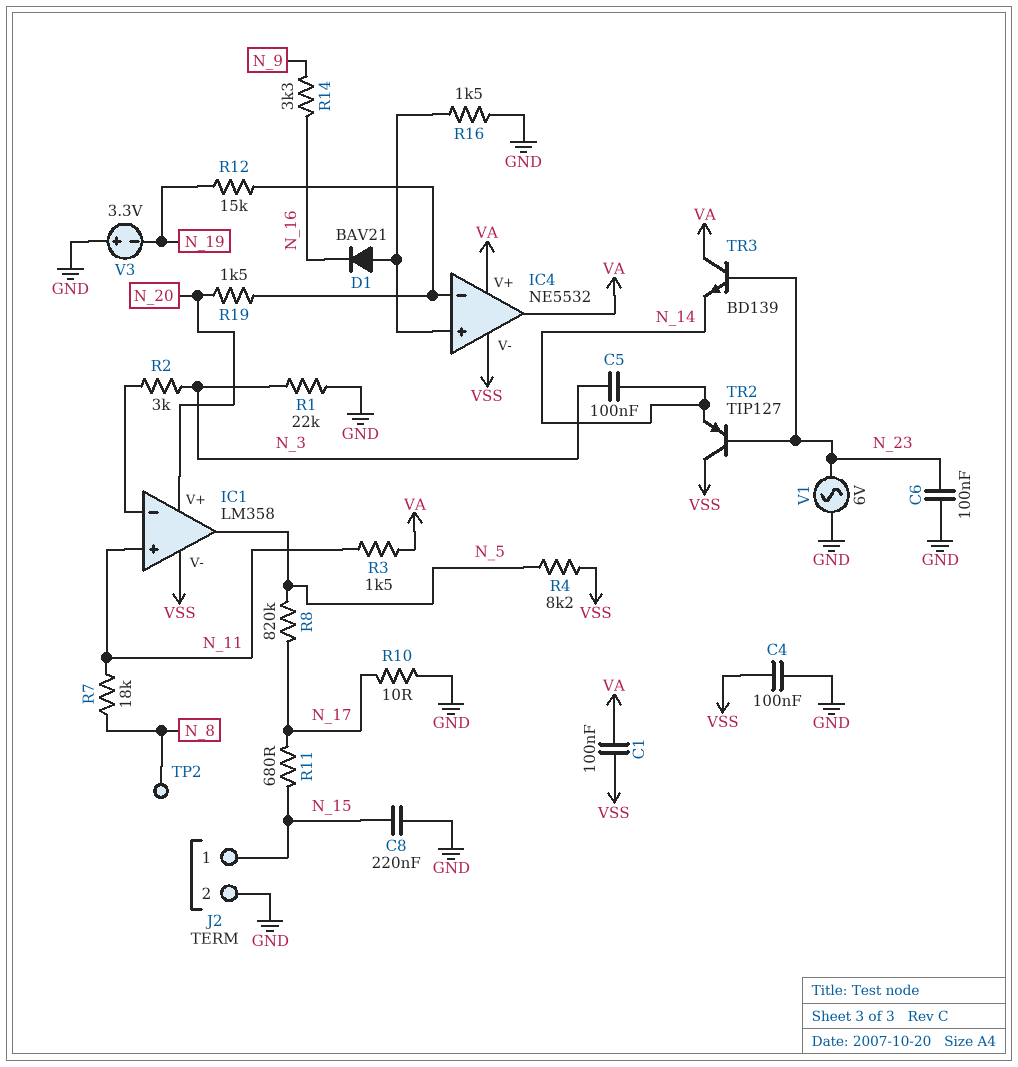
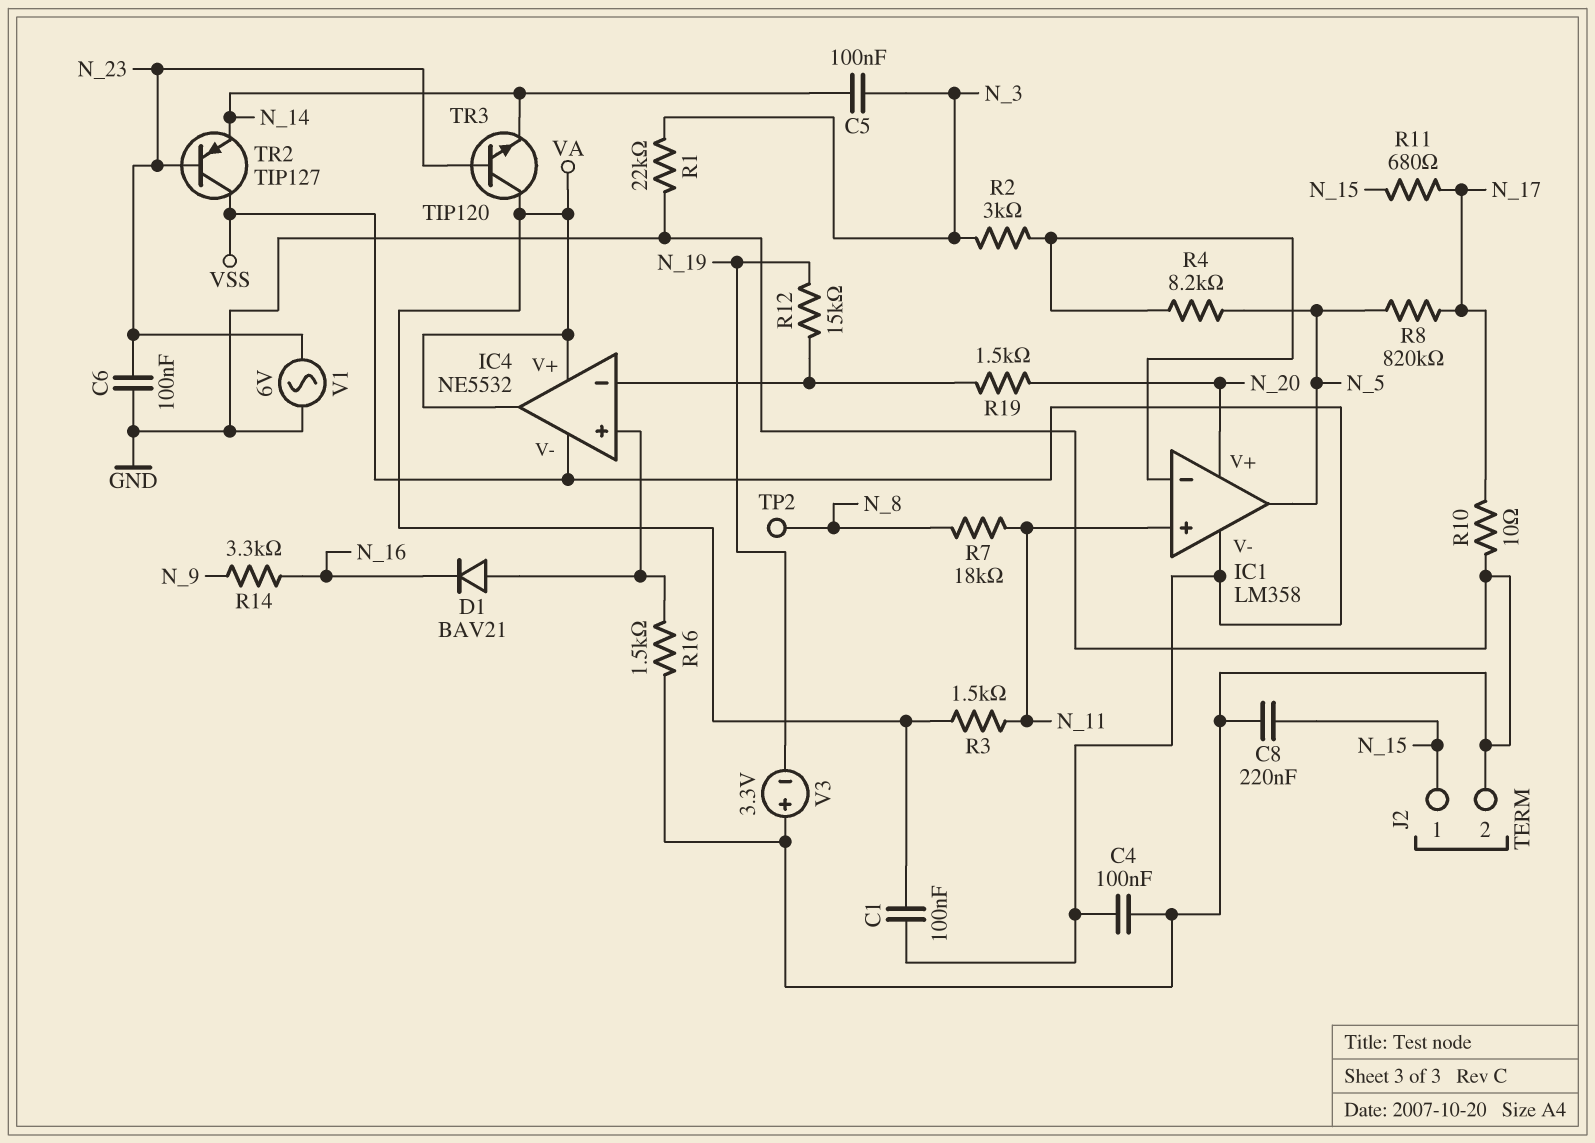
R4: 8.2k (N_5, VSS) -> 8.2k (IC1/in-, N_5)
TR3: NPN BD139 (B N_23, C VA, E N_14) -> NPN TIP120 (B N_23, C VA, E N_14)

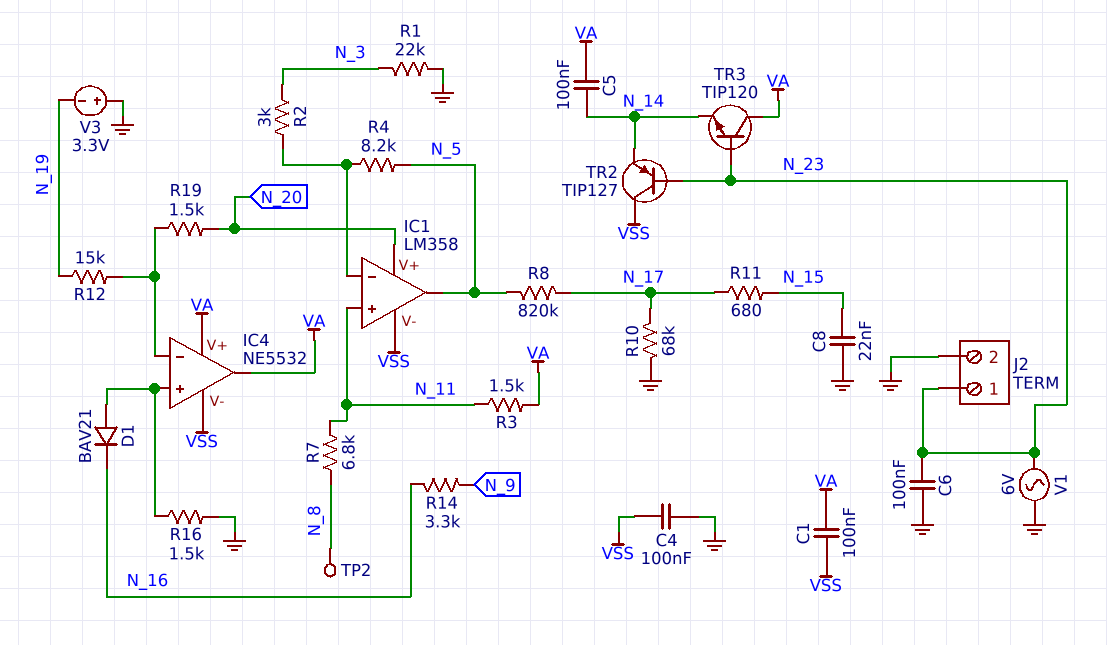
C5: 100nF (N_3, N_14) -> 100nF (N_14, VA)
C8: 220nF (GND, N_15) -> 22nF (GND, N_15)
J2 pin 1: N_15 -> N_23
R7: 18k (N_8, N_11) -> 6.8k (N_8, N_11)
R10: 10 (GND, N_17) -> 68k (GND, N_17)

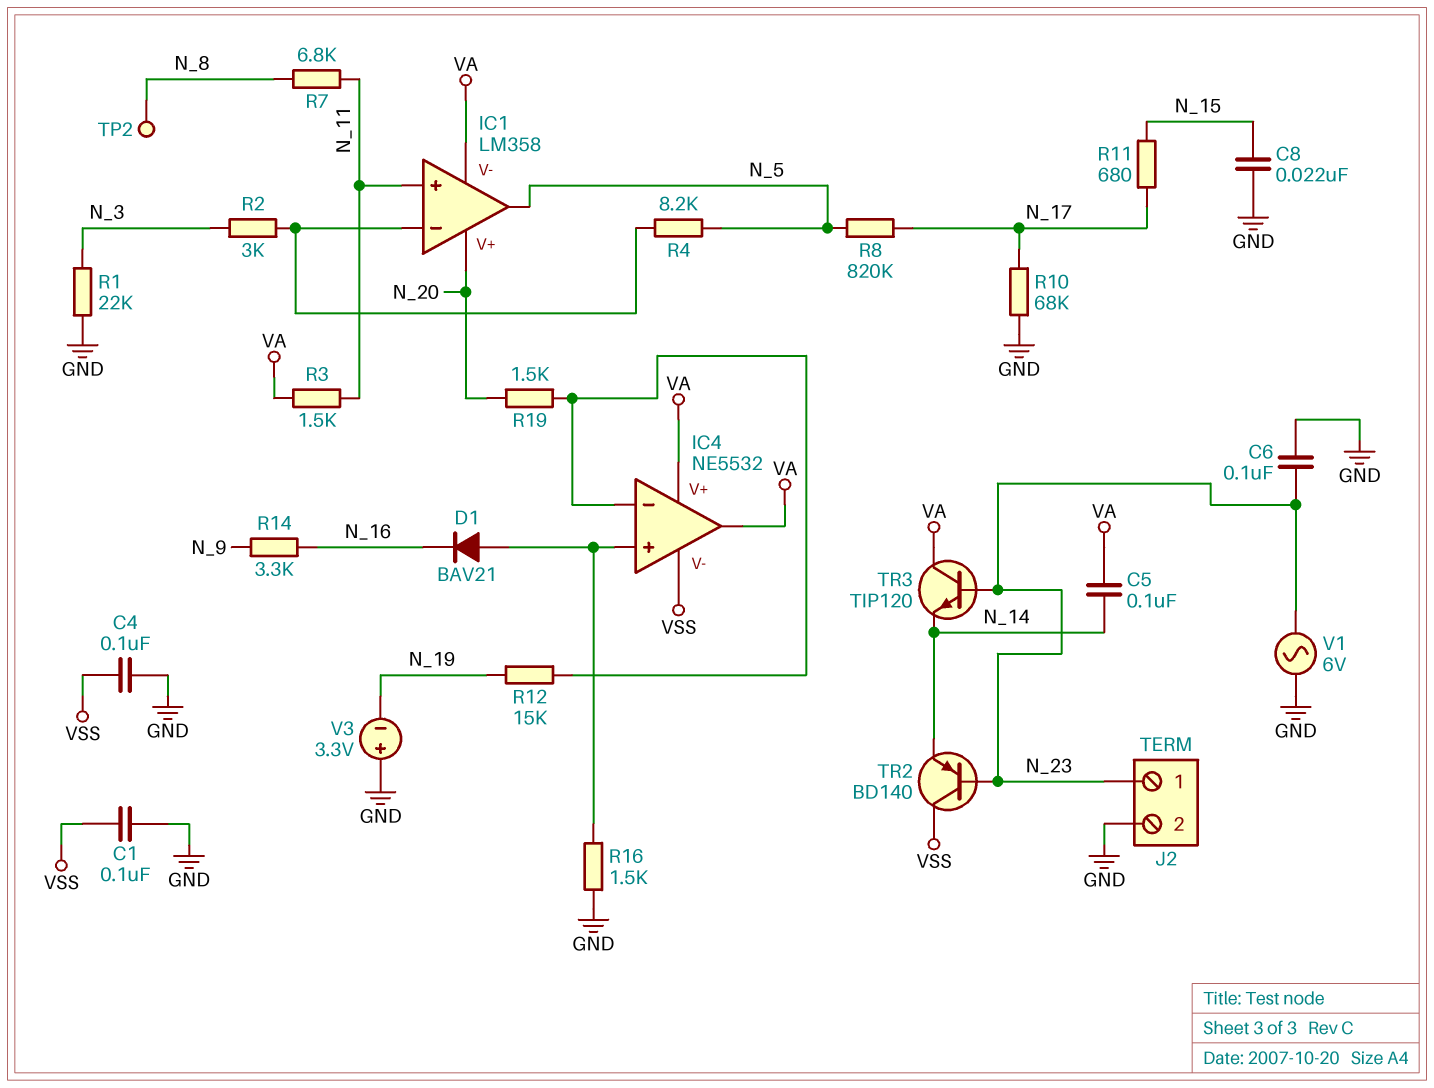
C1: 100nF (VA, VSS) -> 100nF (GND, VSS)
IC1 pin V-: VSS -> VA
TR2: PNP TIP127 (B N_23, C VSS, E N_14) -> PNP BD140 (B N_23, C VSS, E N_14)

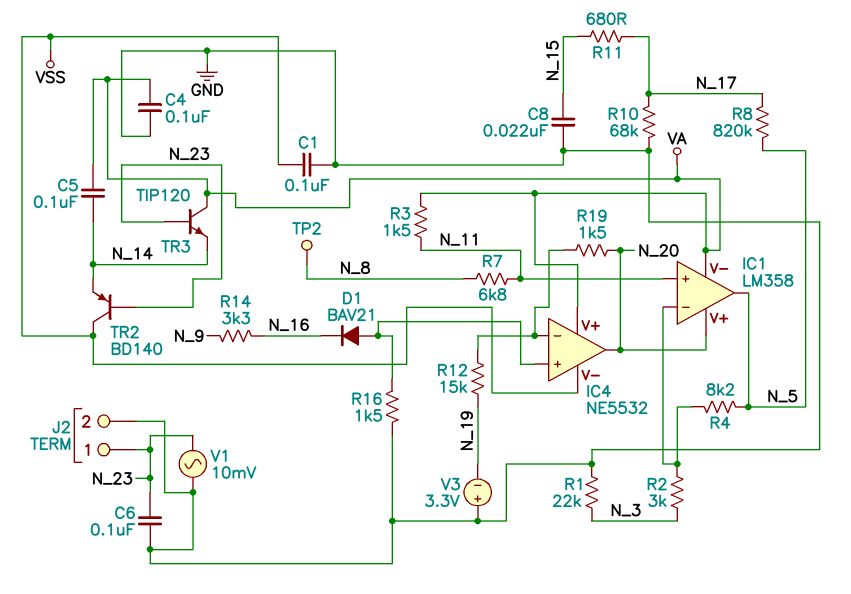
C4: 100nF (GND, VSS) -> 100nF (GND, VA)
IC4 pin out: VA -> N_20
V1: AC 6V (GND, N_23) -> AC 10mV (GND, N_23)

